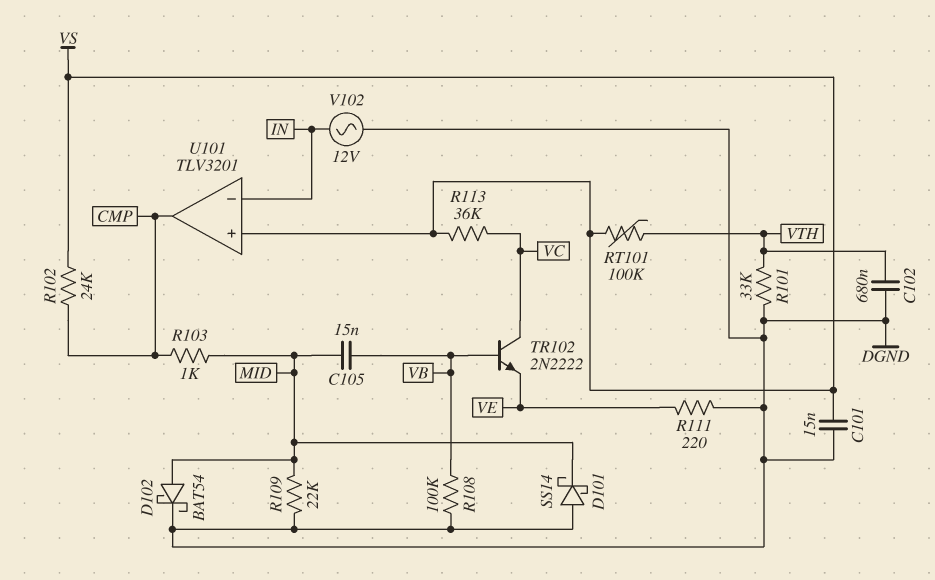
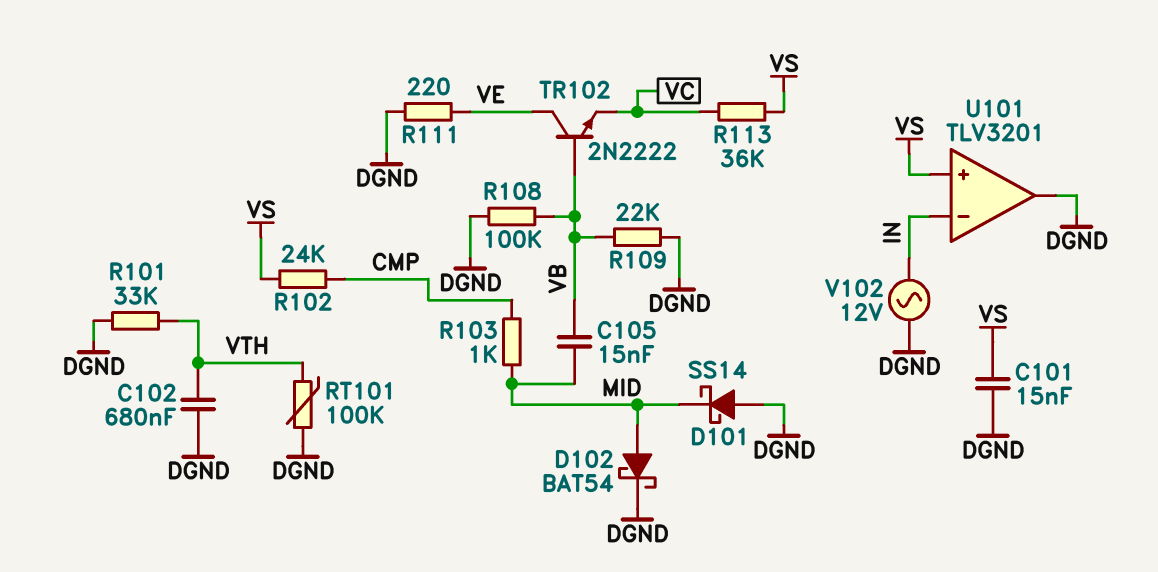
R109: 22k (DGND, MID) -> 22k (DGND, VB)
RT101: 100k (VS, VTH) -> 100k (DGND, VTH)
TR102: NPN 2N2222 (B VB, C VC, E VE) -> NPN 2N2222 (B VB, C VE, E VC)
U101 pin out: CMP -> DGND

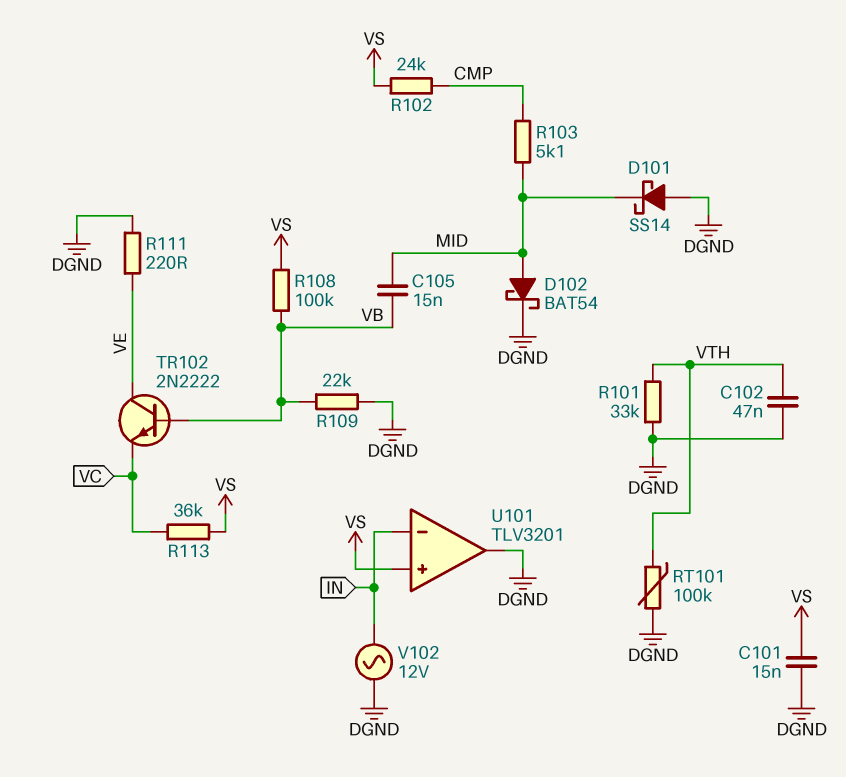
C102: 680nF (DGND, VTH) -> 47nF (DGND, VTH)
R103: 1k (CMP, MID) -> 5.1k (CMP, MID)
R108: 100k (DGND, VB) -> 100k (VB, VS)

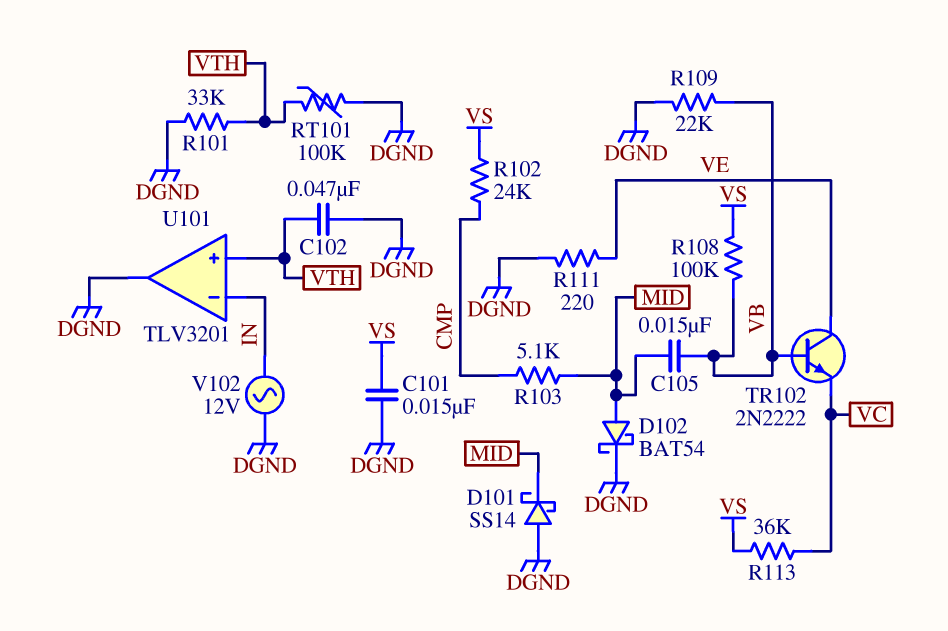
U101 pin in+: VS -> VTH

